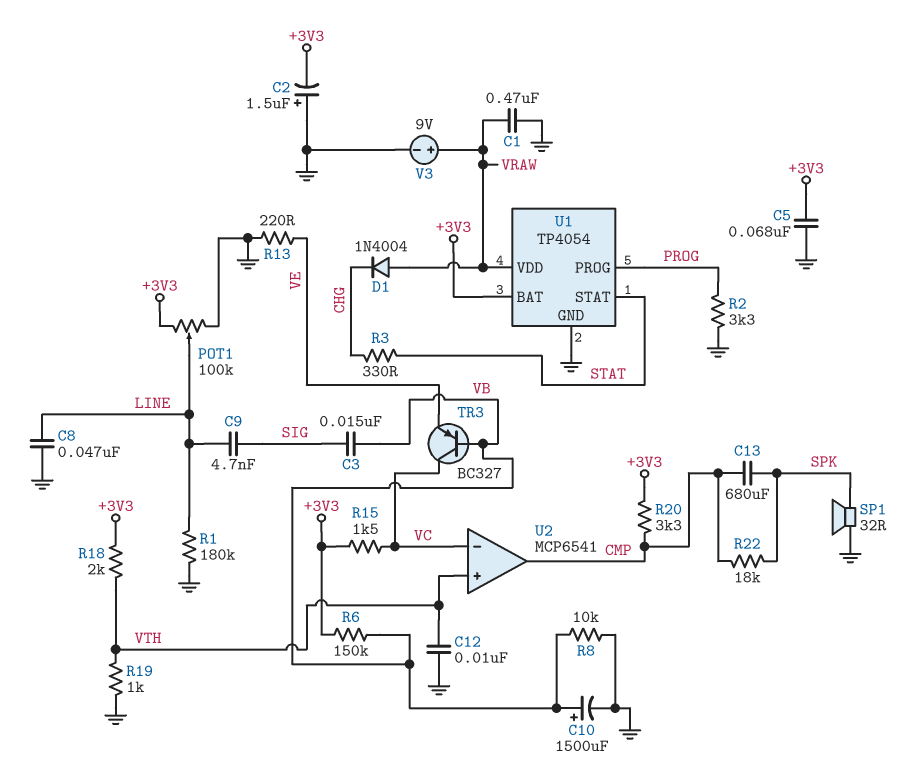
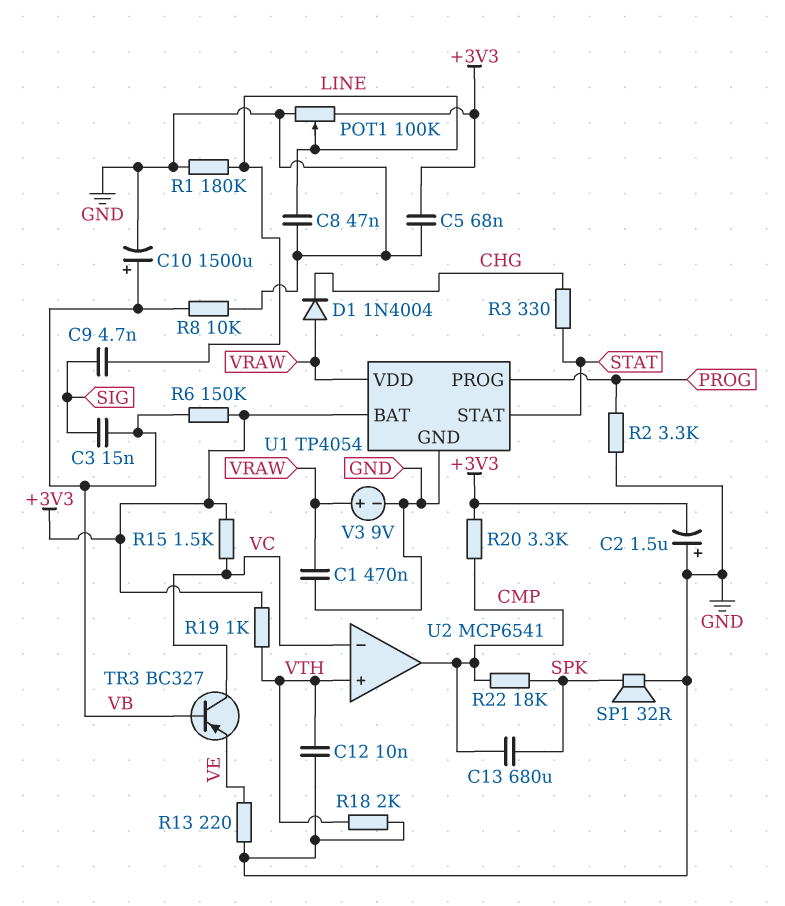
R18: 2k (+3V3, VTH) -> 2k (GND, VTH)
R19: 1k (GND, VTH) -> 1k (+3V3, VTH)

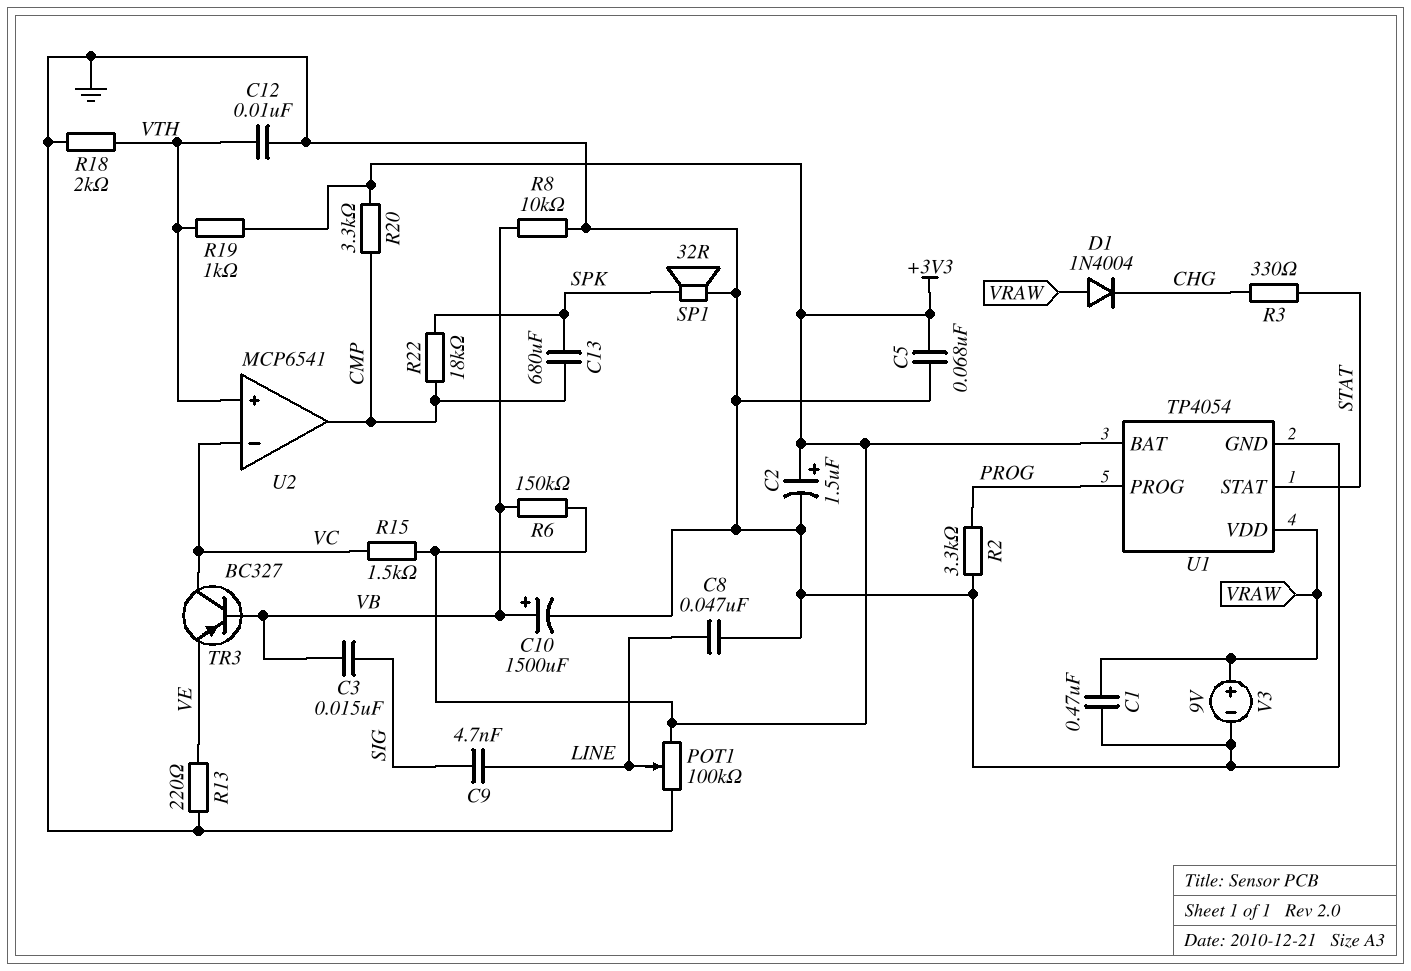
C2: 1.5uF (plus GND, minus +3V3) -> 1.5uF (plus +3V3, minus GND)
R1: 180k (GND, LINE) -> none

